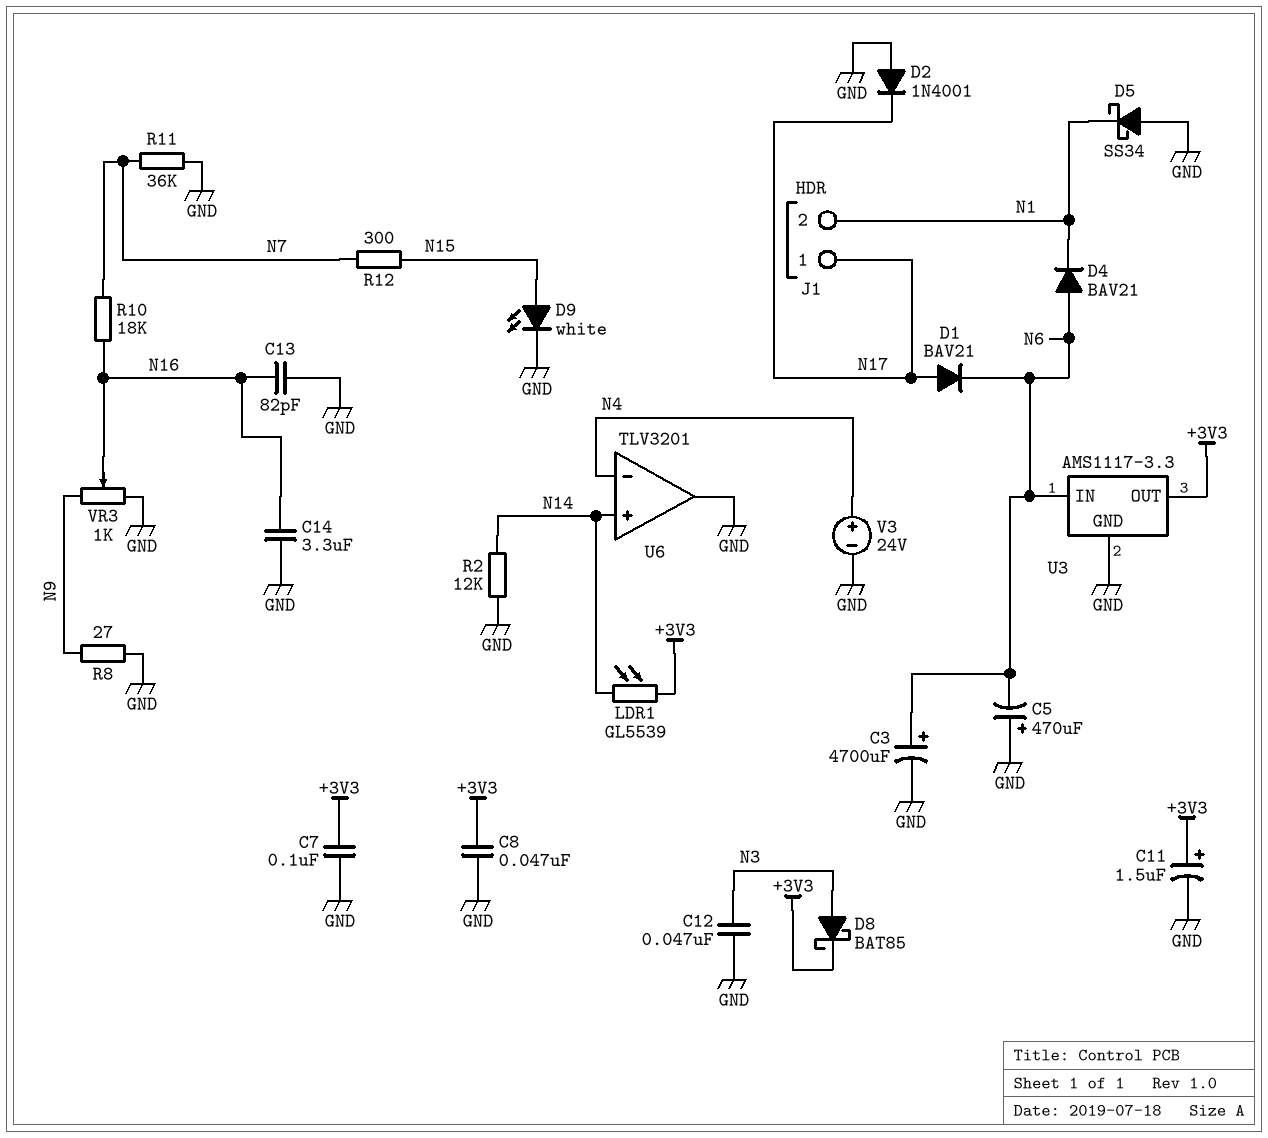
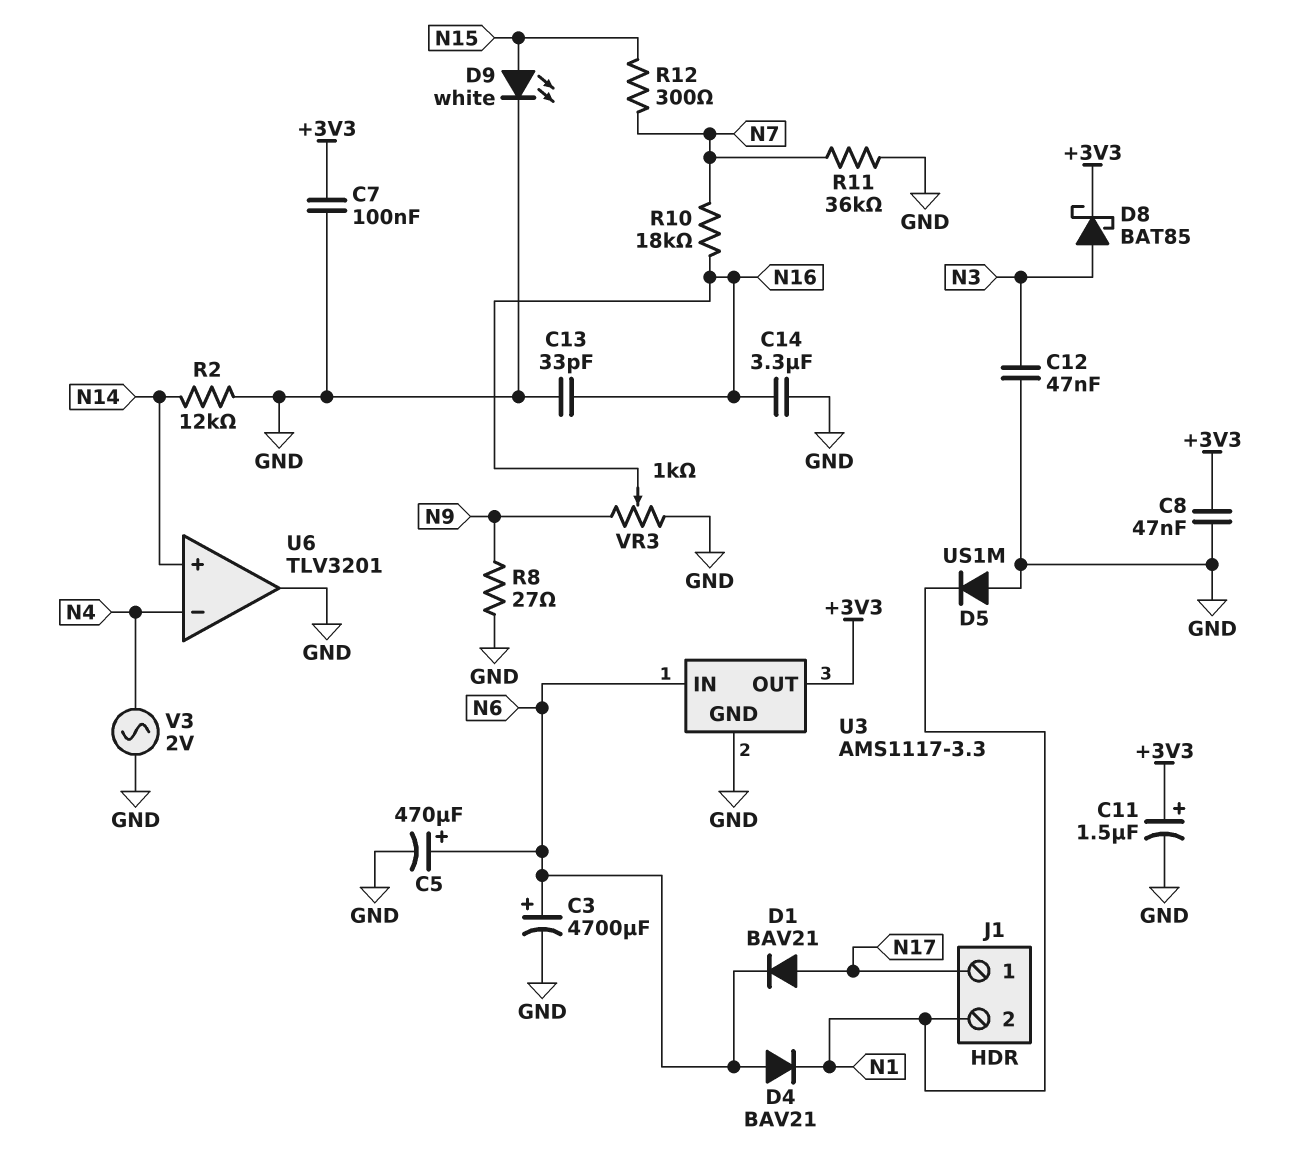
C5: 470uF (plus GND, minus N6) -> 470uF (plus N6, minus GND)
C13: 82pF (GND, N16) -> 33pF (GND, N16)
D2: diode 1N4001 (A GND, K N17) -> none
D5: schottky SS34 (A GND, K N1) -> diode US1M (A GND, K N1)
LDR1: GL5539 (+3V3, N14) -> none
V3: 24V (plus N4, minus GND) -> AC 2V (GND, N4)

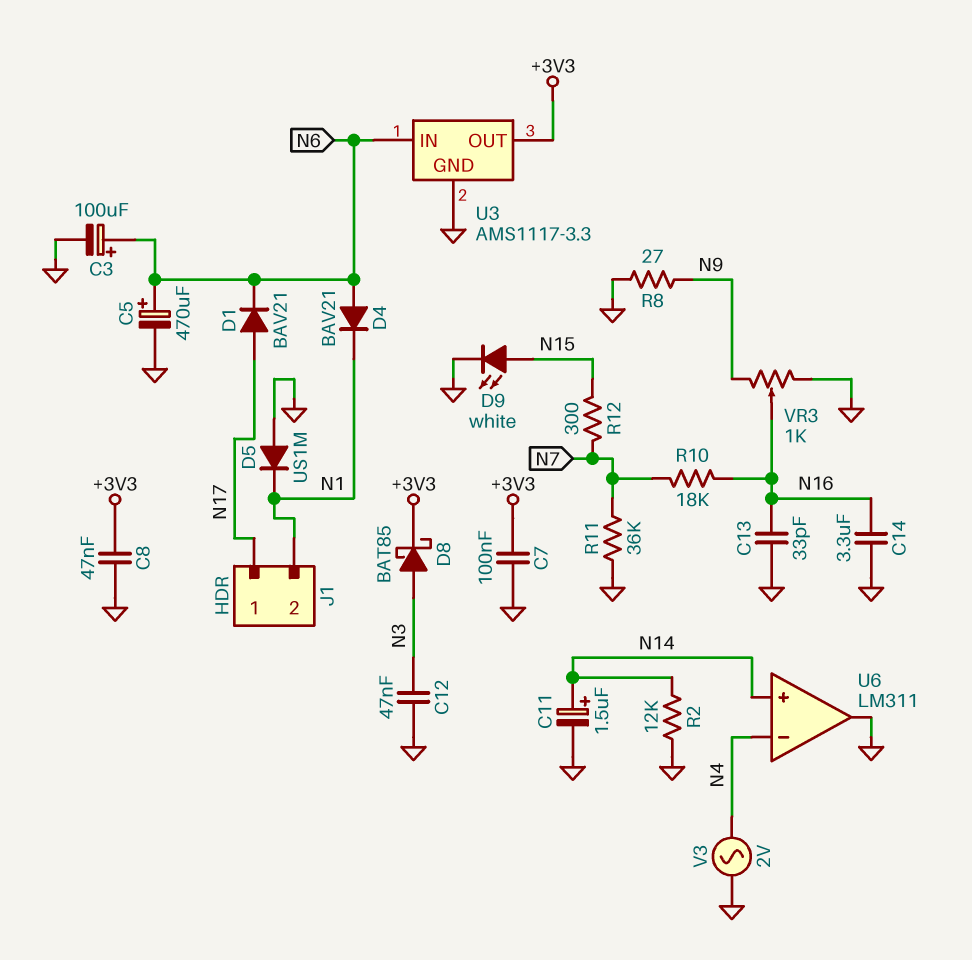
C3: 4700uF (plus N6, minus GND) -> 100uF (plus N6, minus GND)
C11: 1.5uF (plus +3V3, minus GND) -> 1.5uF (plus N14, minus GND)
U6: TLV3201 -> LM311

